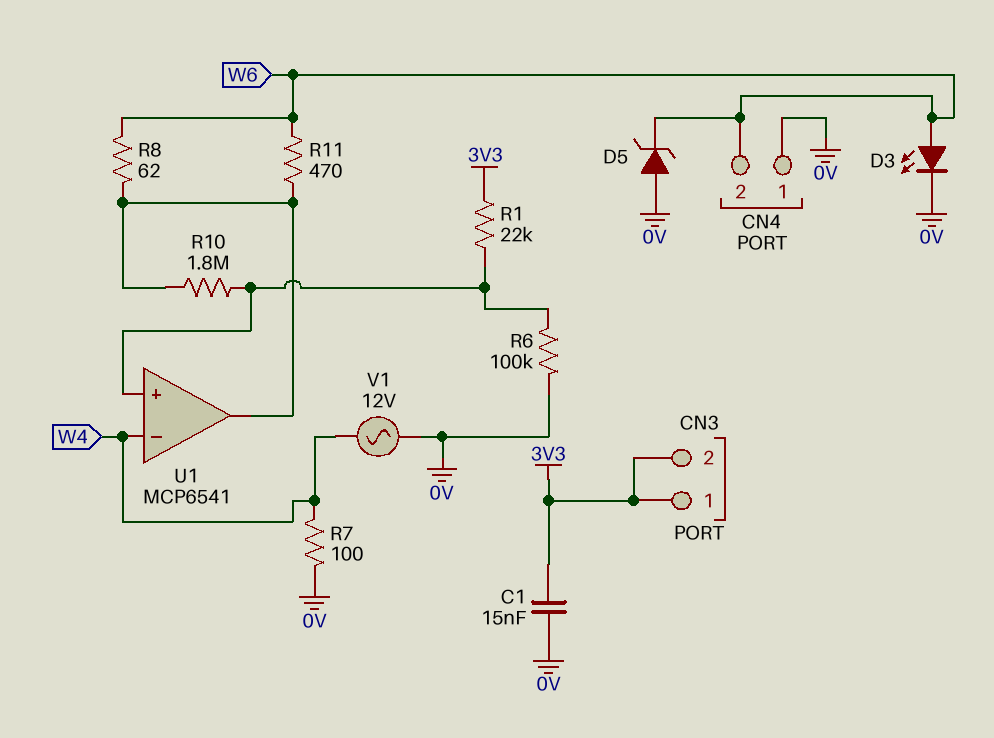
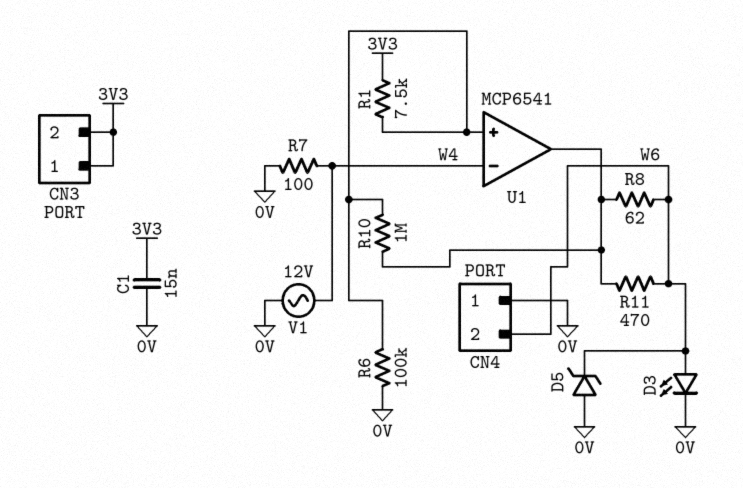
R1: 22k (3V3, U1/in+) -> 7.5k (3V3, U1/in+)
R10: 1.8M (U1/in+, U1/out) -> 1M (U1/in+, U1/out)

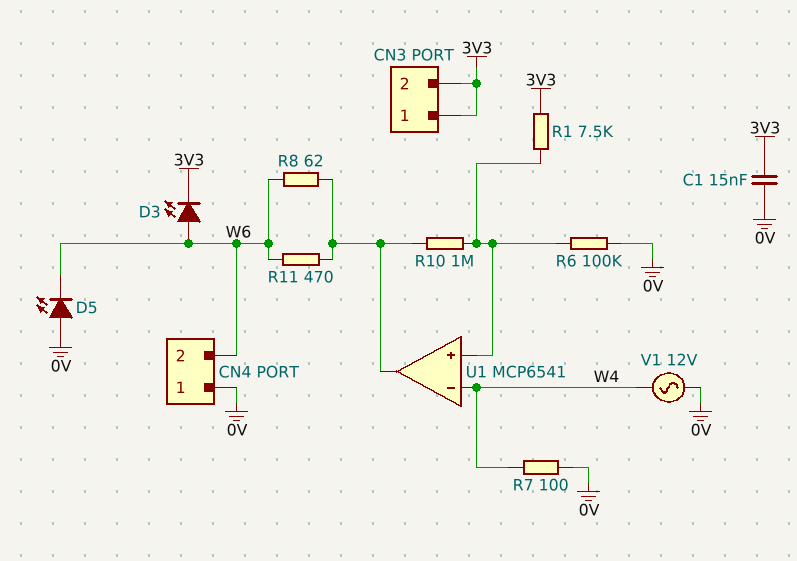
D3: LED (A W6, K 0V) -> LED (A W6, K 3V3)
D5: zener (A 0V, K W6) -> LED (A 0V, K W6)

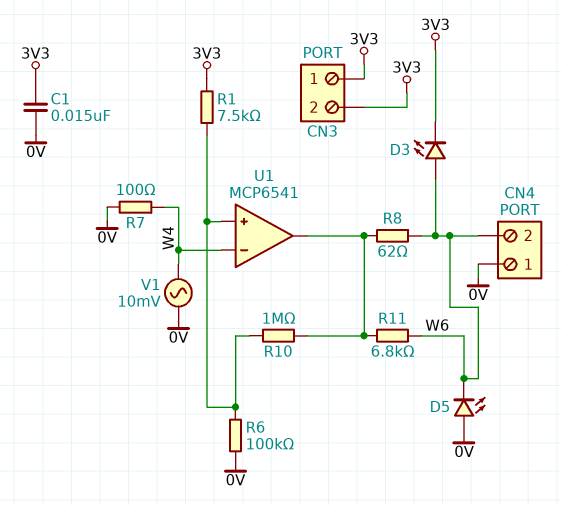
R11: 470 (U1/out, W6) -> 6.8k (U1/out, W6)
V1: AC 12V (0V, W4) -> AC 10mV (0V, W4)

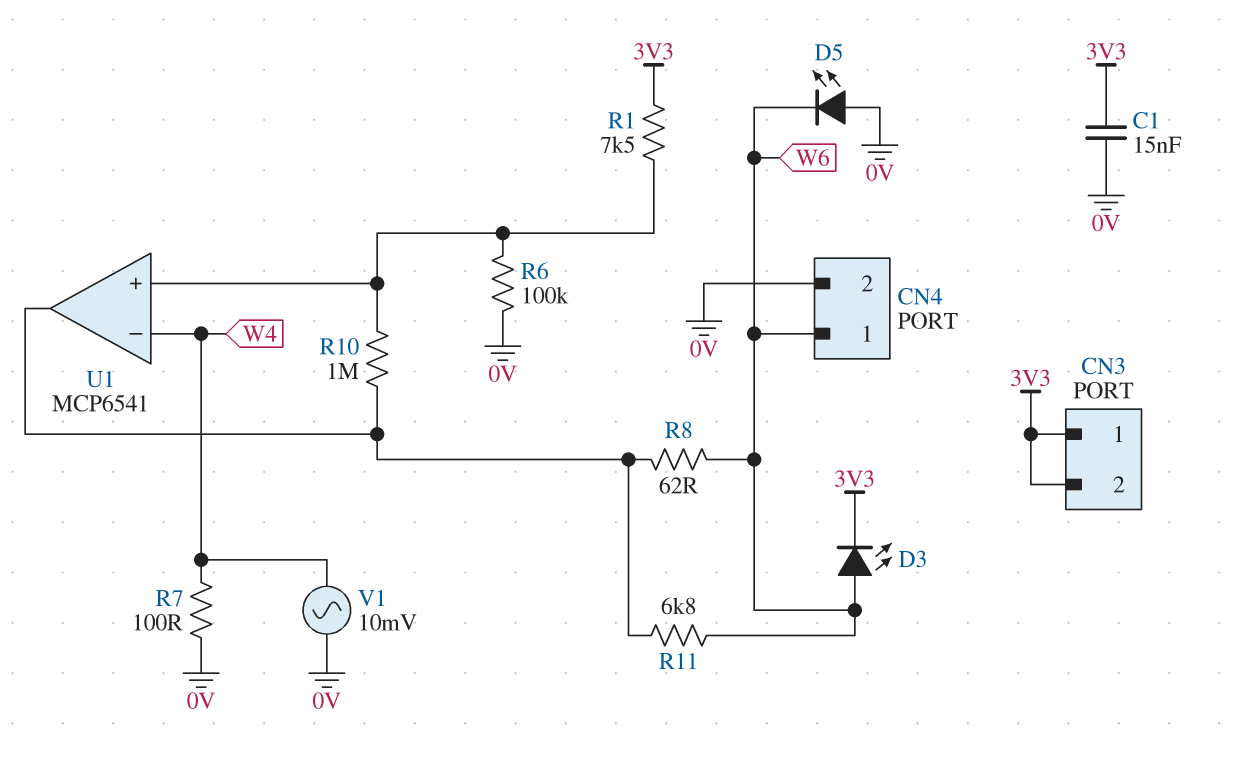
CN4 pin 1: 0V -> W6
CN4 pin 2: W6 -> 0V

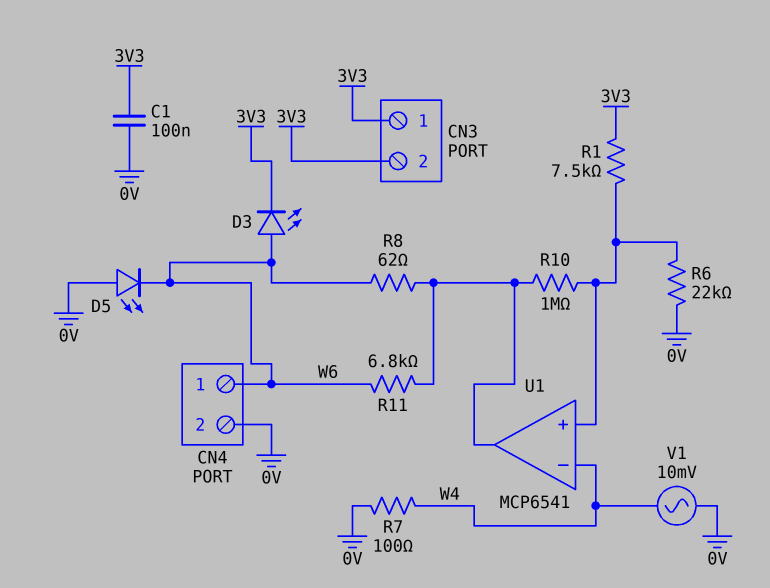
C1: 15nF (0V, 3V3) -> 100nF (0V, 3V3)
R6: 100k (0V, U1/in+) -> 22k (0V, U1/in+)

